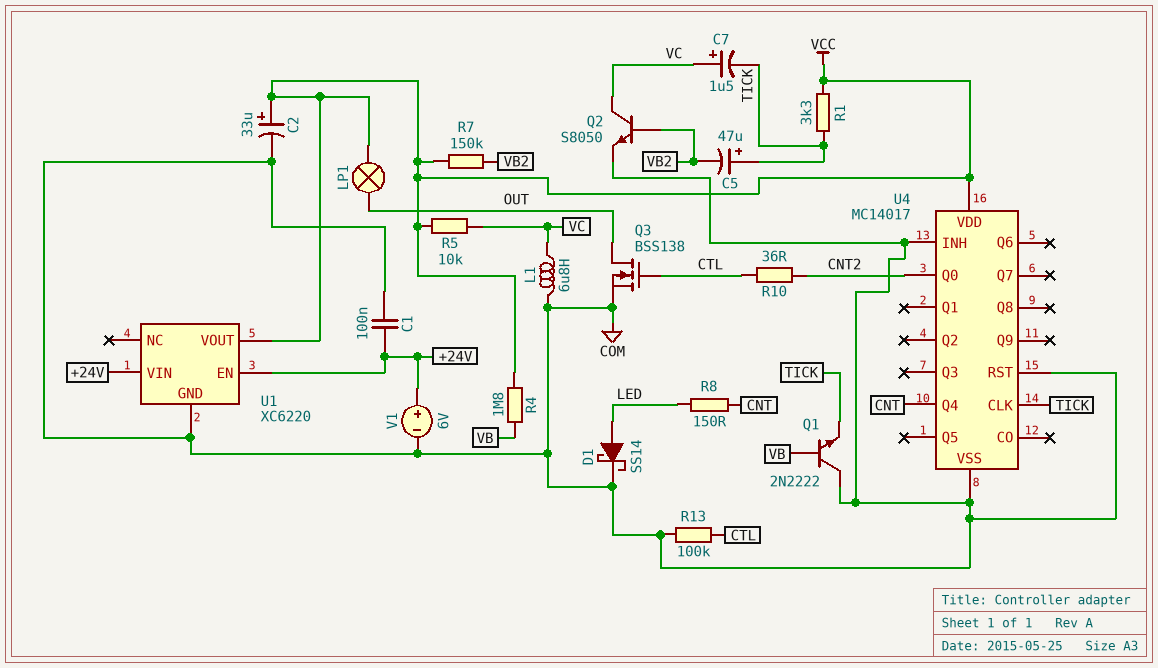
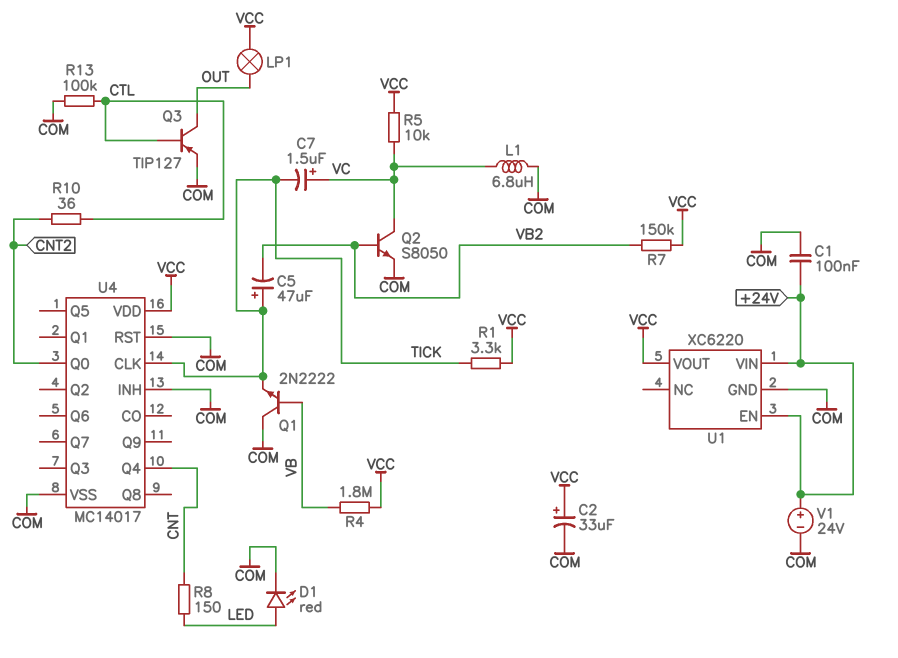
D1: schottky SS14 (A LED, K COM) -> LED red (A LED, K COM)
Q3: NMOS BSS138 (G CTL, D OUT, S COM) -> PNP TIP127 (B CTL, C OUT, E COM)
V1: 6V (plus +24V, minus COM) -> 24V (plus +24V, minus COM)

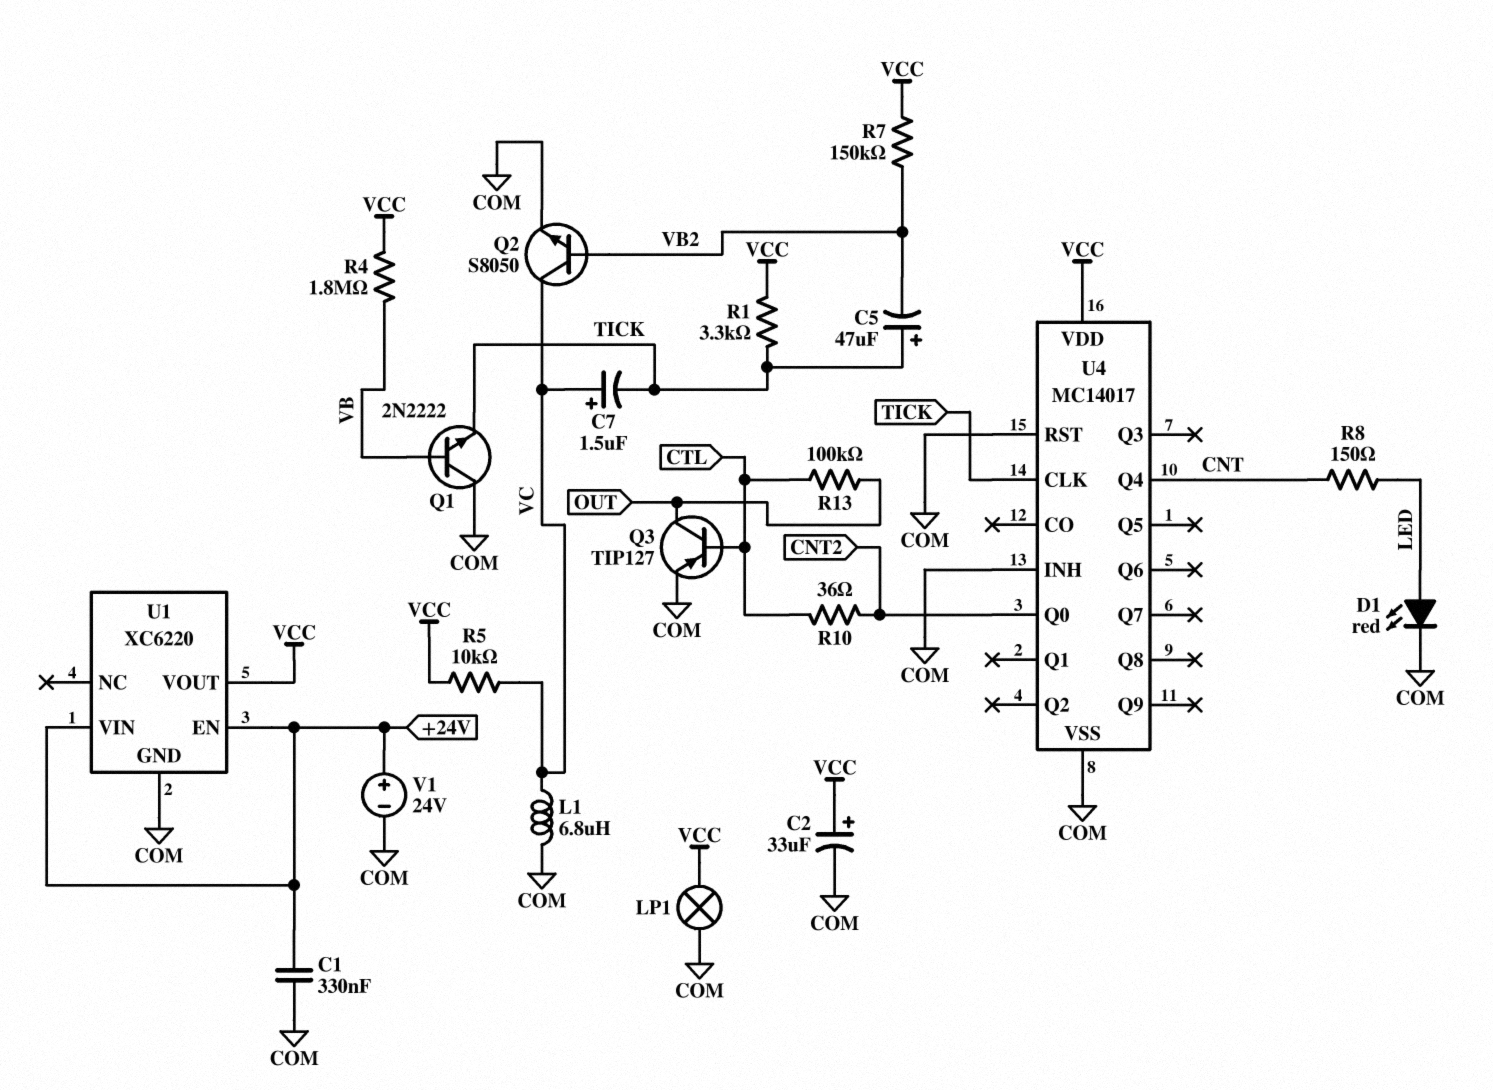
C1: 100nF (+24V, COM) -> 330nF (+24V, COM)
LP1: lamp (OUT, VCC) -> lamp (COM, VCC)
R13: 100k (COM, CTL) -> 100k (CTL, OUT)

